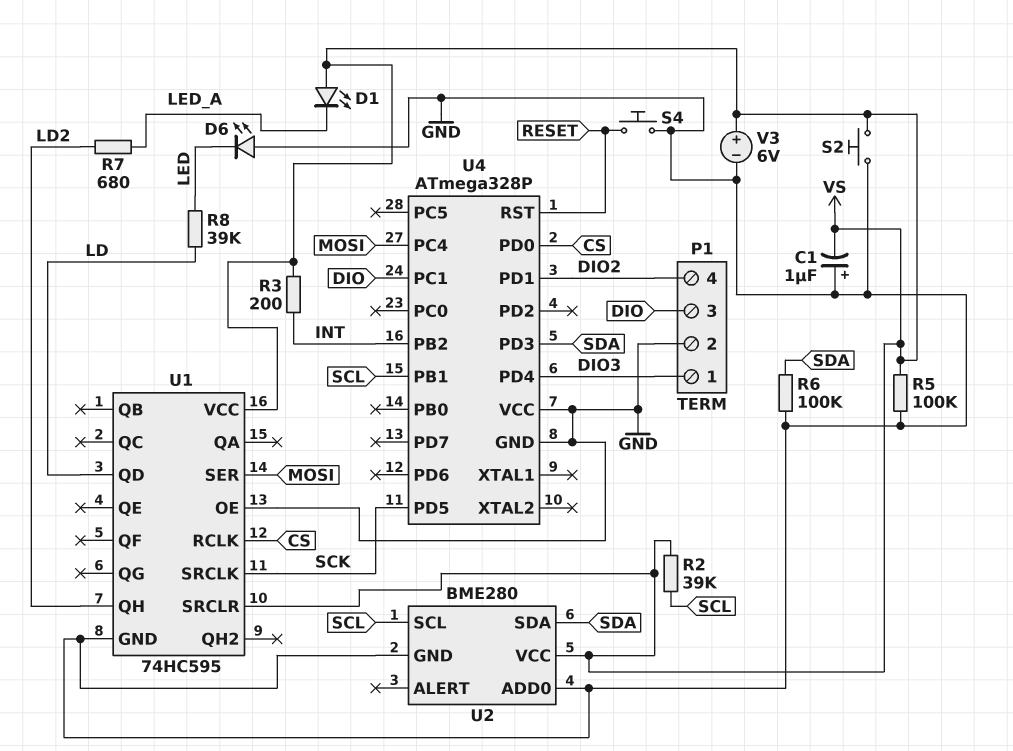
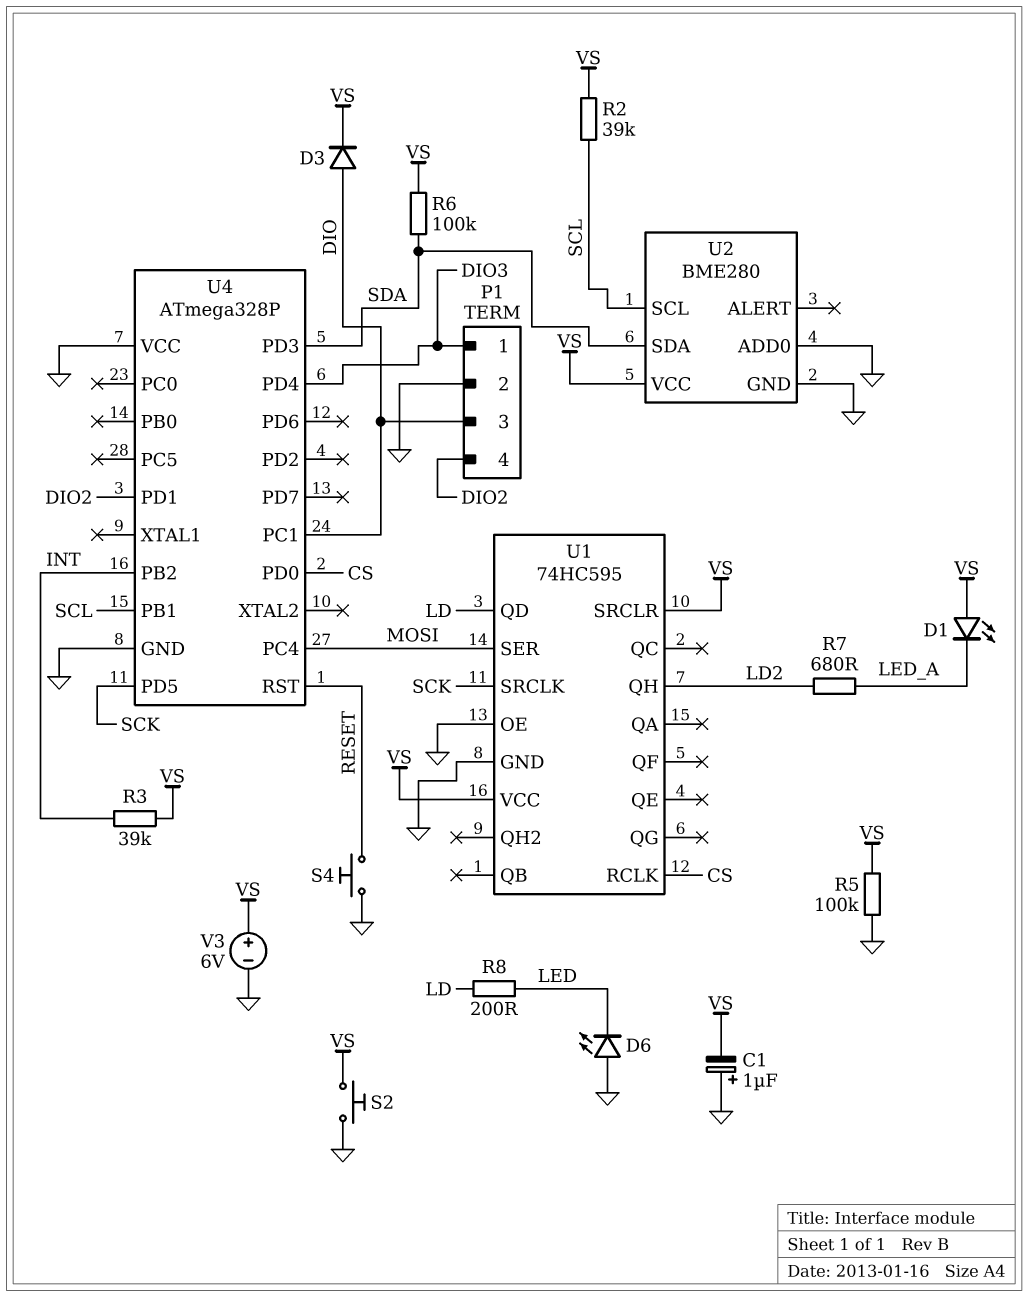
D3: none -> diode (A DIO, K VS)
R3: 200 (INT, VS) -> 39k (INT, VS)
R6: 100k (GND, SDA) -> 100k (SDA, VS)
R8: 39k (LD, LED) -> 200 (LD, LED)

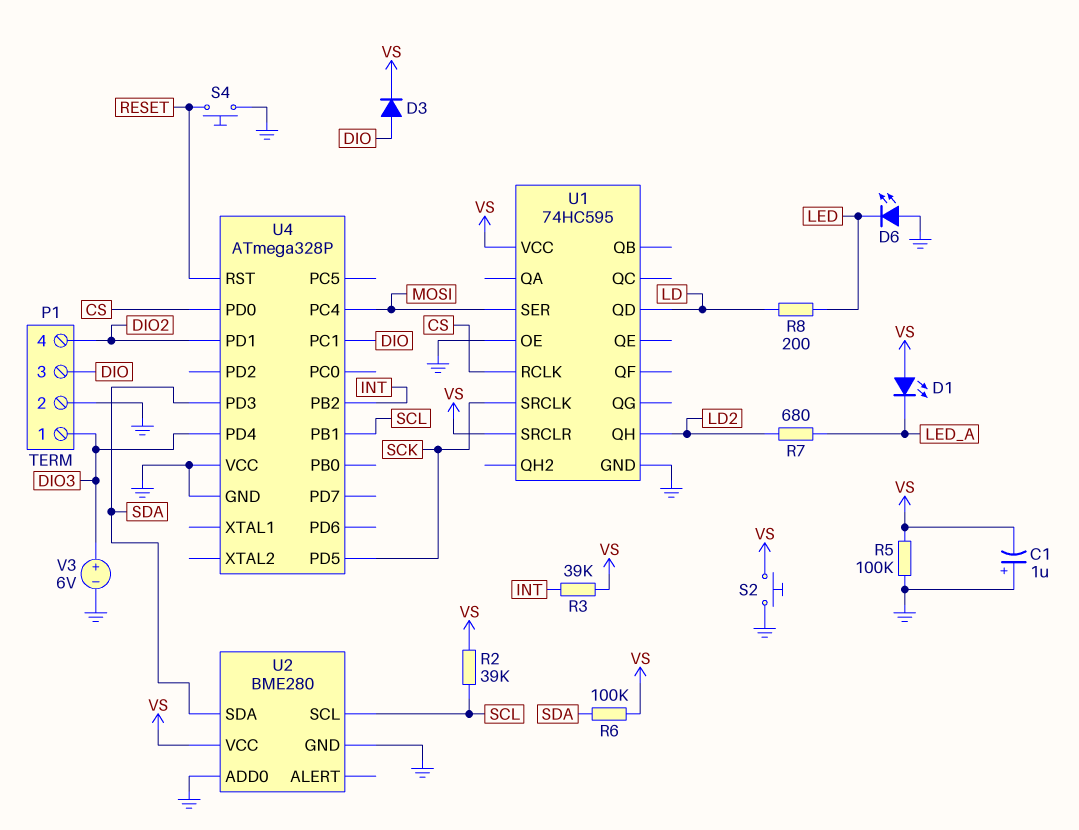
V3: 6V (plus VS, minus GND) -> 6V (plus DIO3, minus GND)

